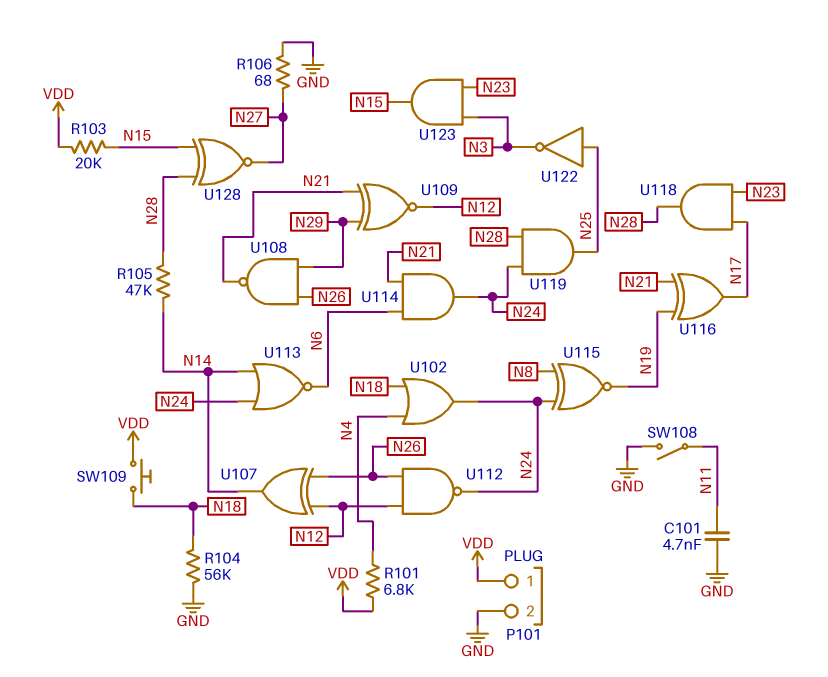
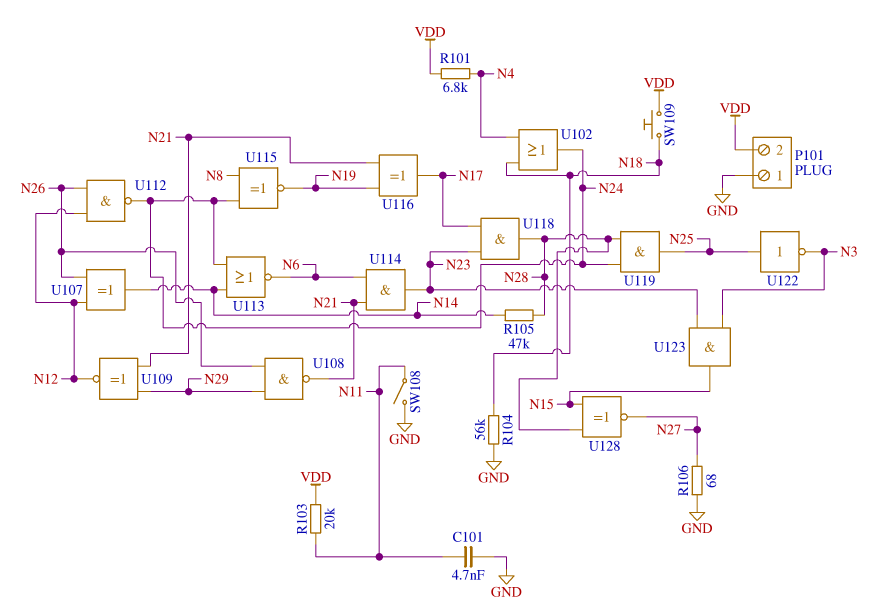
P101 pin 1: VDD -> GND
P101 pin 2: GND -> VDD
R103: 20k (N15, VDD) -> 20k (N11, VDD)
U114: AND (in N6, in N21, out N24) -> AND (in N6, in N21, out N23)

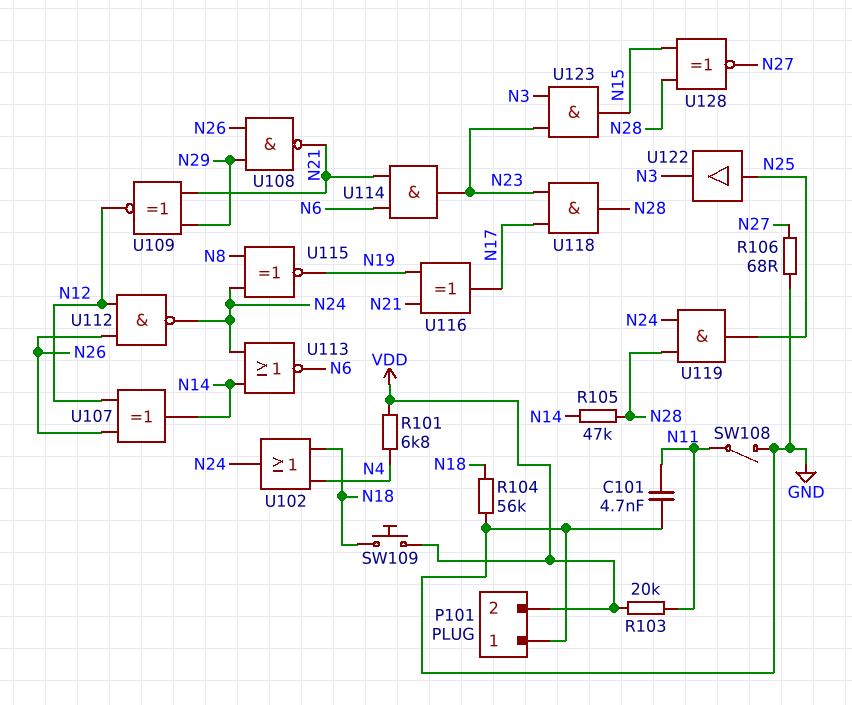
U122: NOT (in N25, out N3) -> buffer (in N25, out N3)

